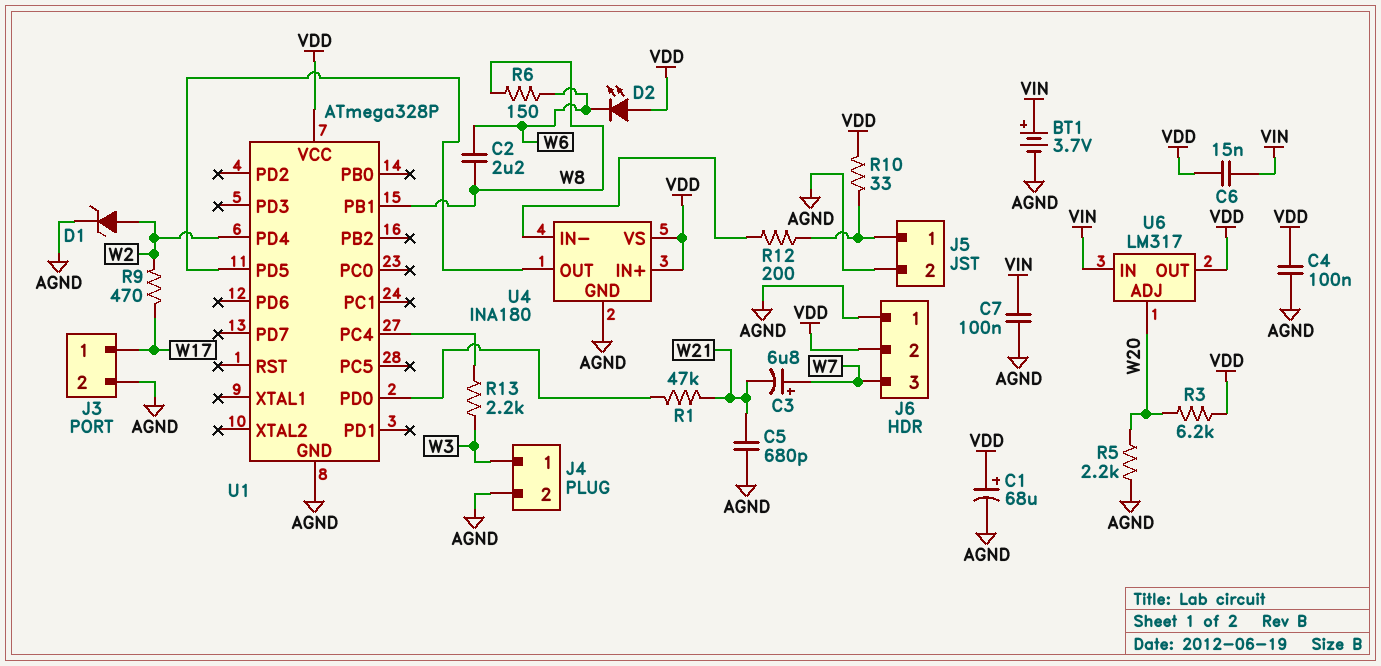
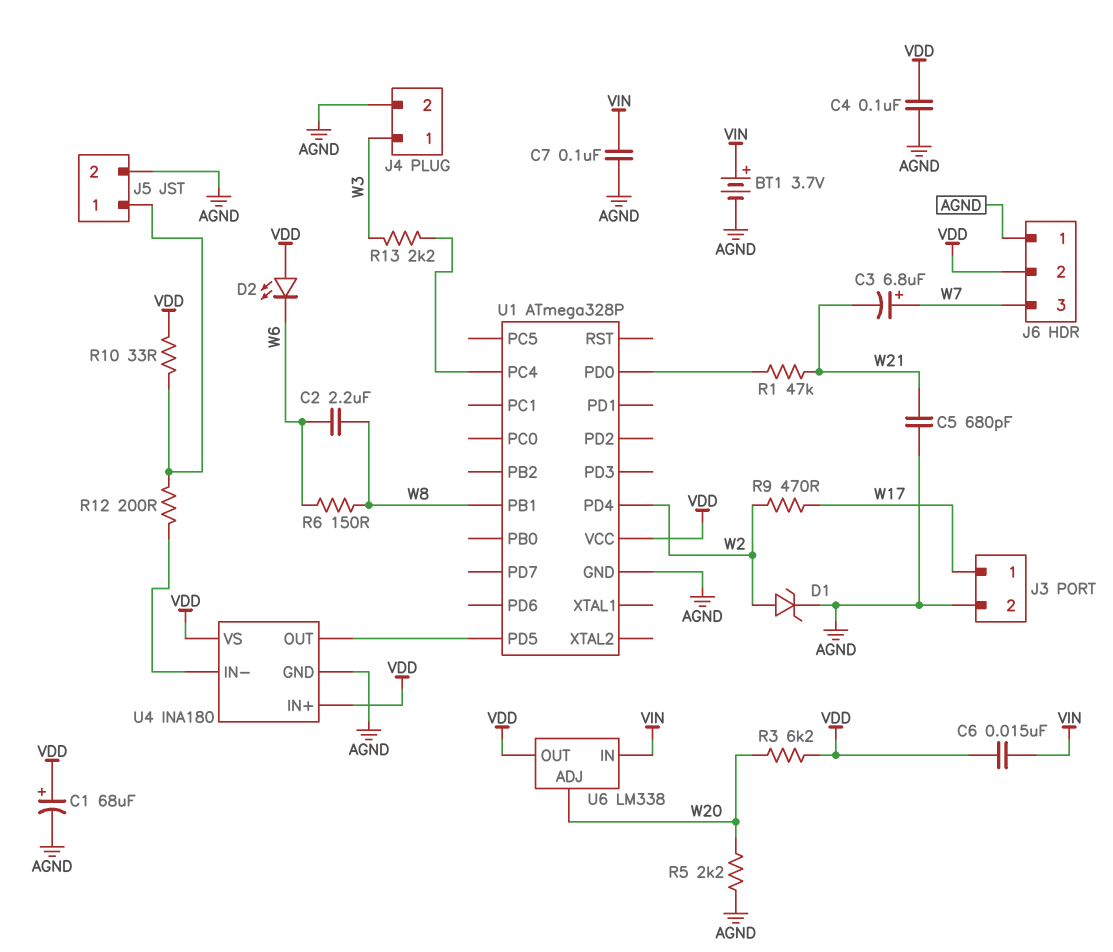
U6: LM317 -> LM338

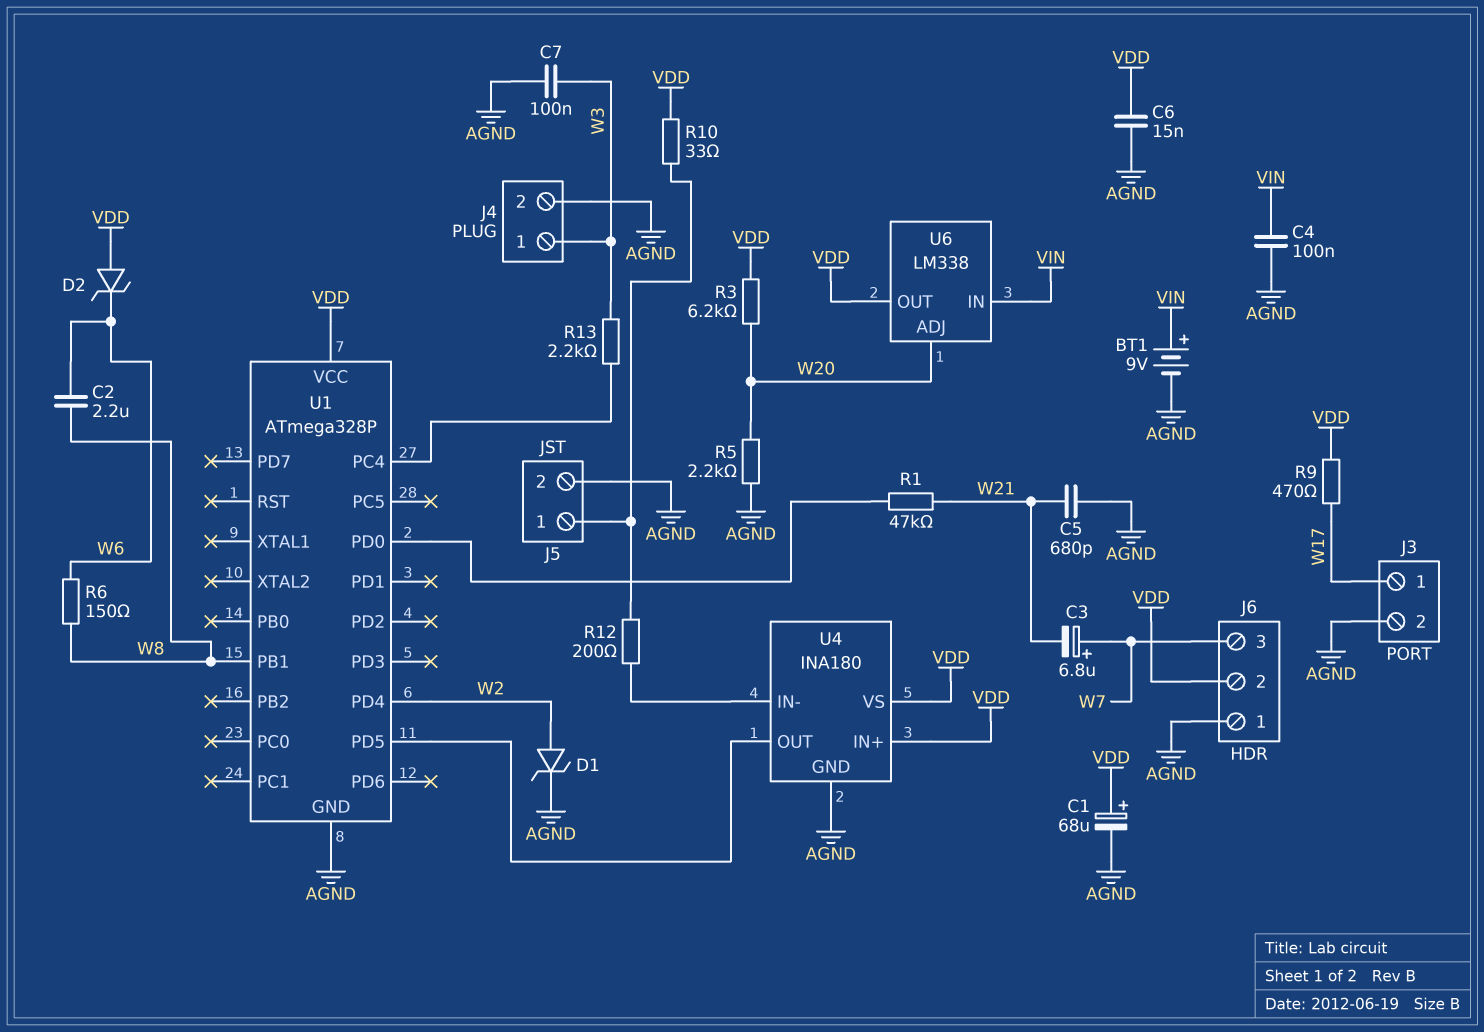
BT1: 3.7V (plus VIN, minus AGND) -> 9V (plus VIN, minus AGND)
C4: 100nF (AGND, VDD) -> 100nF (AGND, VIN)
C6: 15nF (VDD, VIN) -> 15nF (AGND, VDD)
C7: 100nF (AGND, VIN) -> 100nF (AGND, W3)
D2: LED (A VDD, K W6) -> zener (A VDD, K W6)
R9: 470 (W2, W17) -> 470 (VDD, W17)

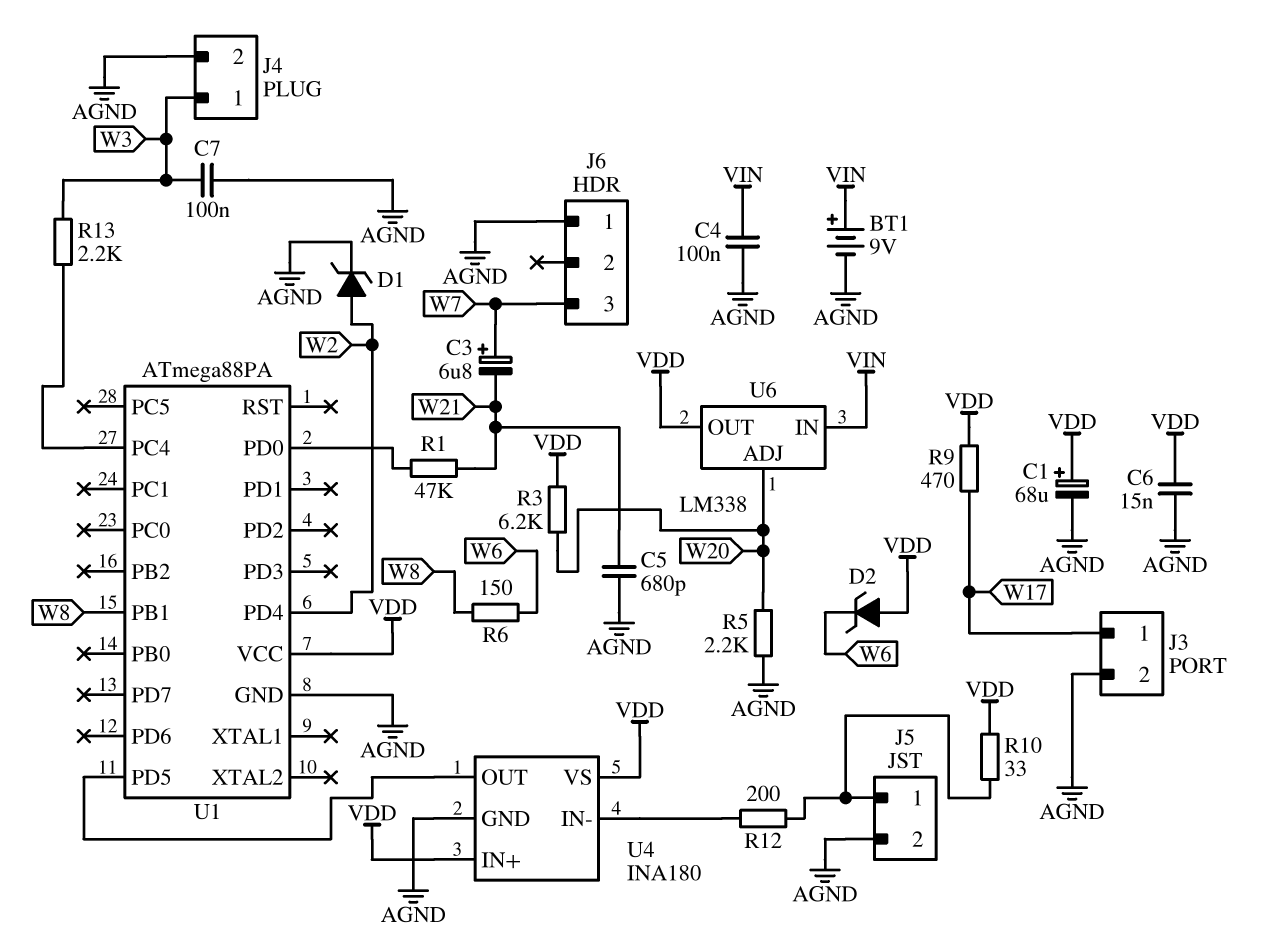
C2: 2.2uF (W6, W8) -> none
J6 pin 2: VDD -> none
U1: ATmega328P -> ATmega88PA

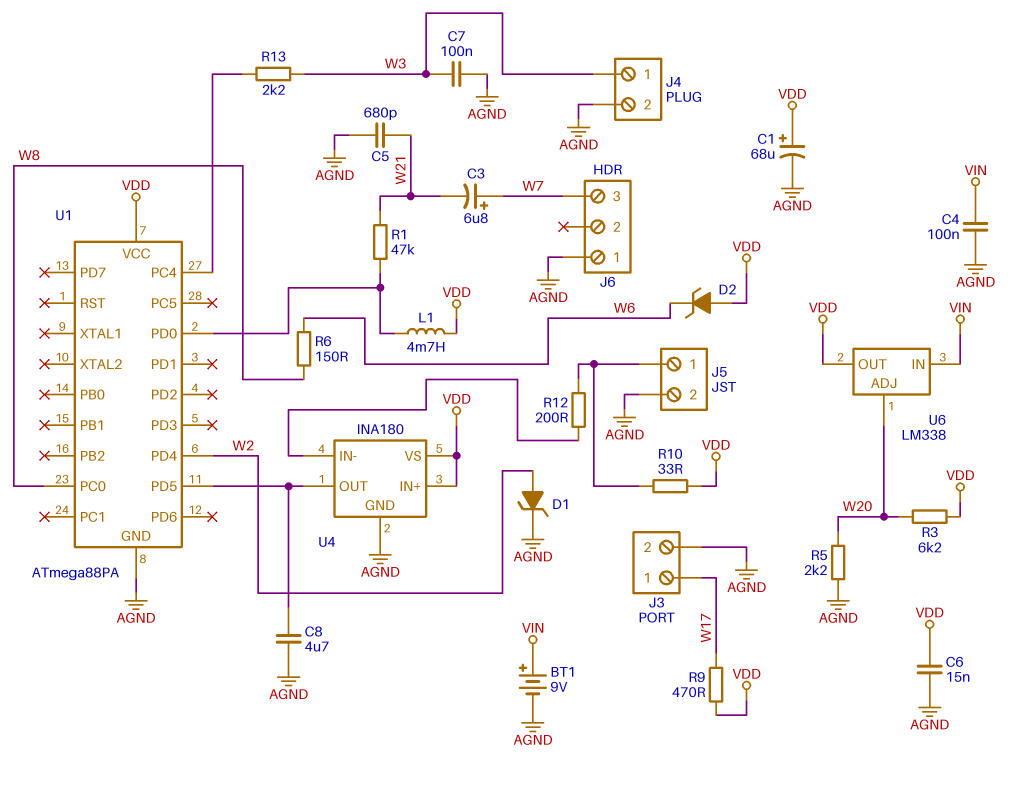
C8: none -> 4.7uF (AGND, U1/PD5)
L1: none -> 4.7mH (U1/PD0, VDD)
U1 pin PB1: W8 -> none
U1 pin PC0: none -> W8

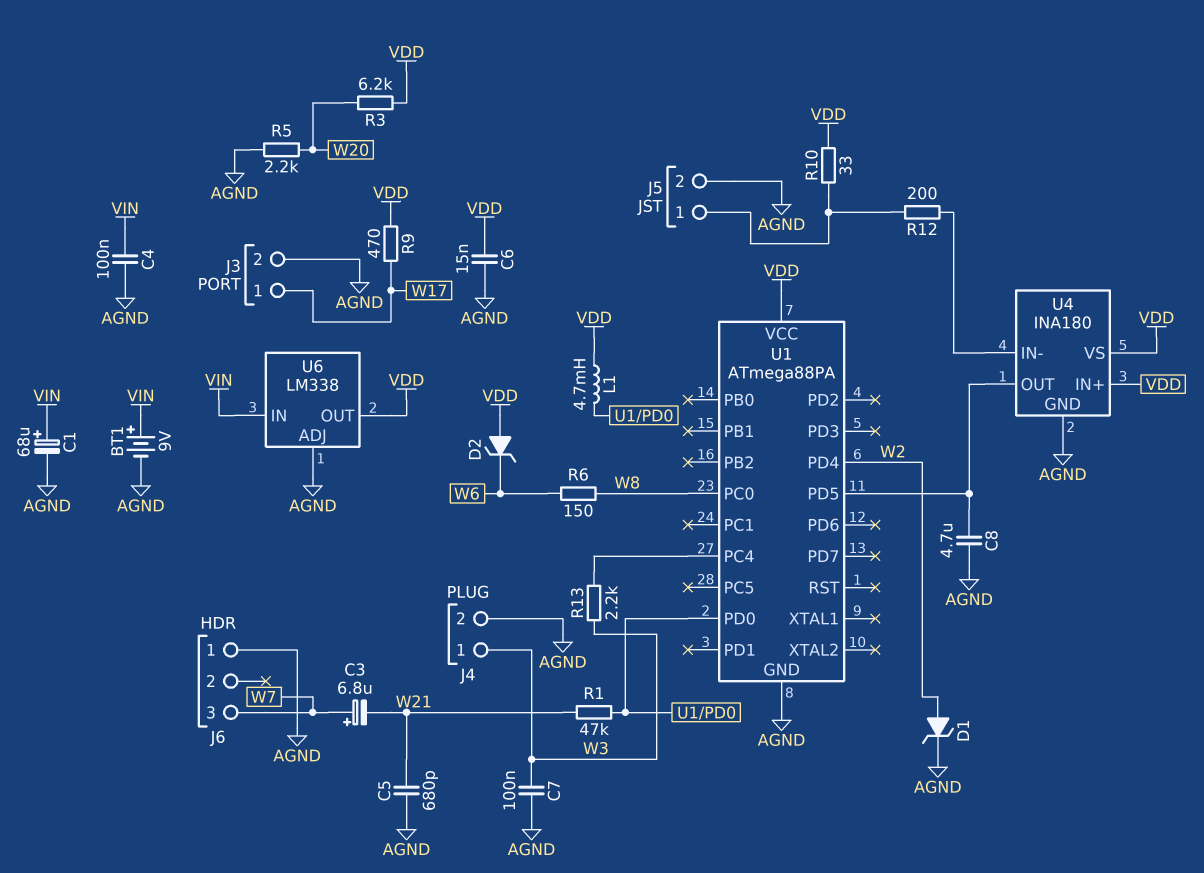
C1: 68uF (plus VDD, minus AGND) -> 68uF (plus VIN, minus AGND)
U6 pin ADJ: W20 -> AGND

